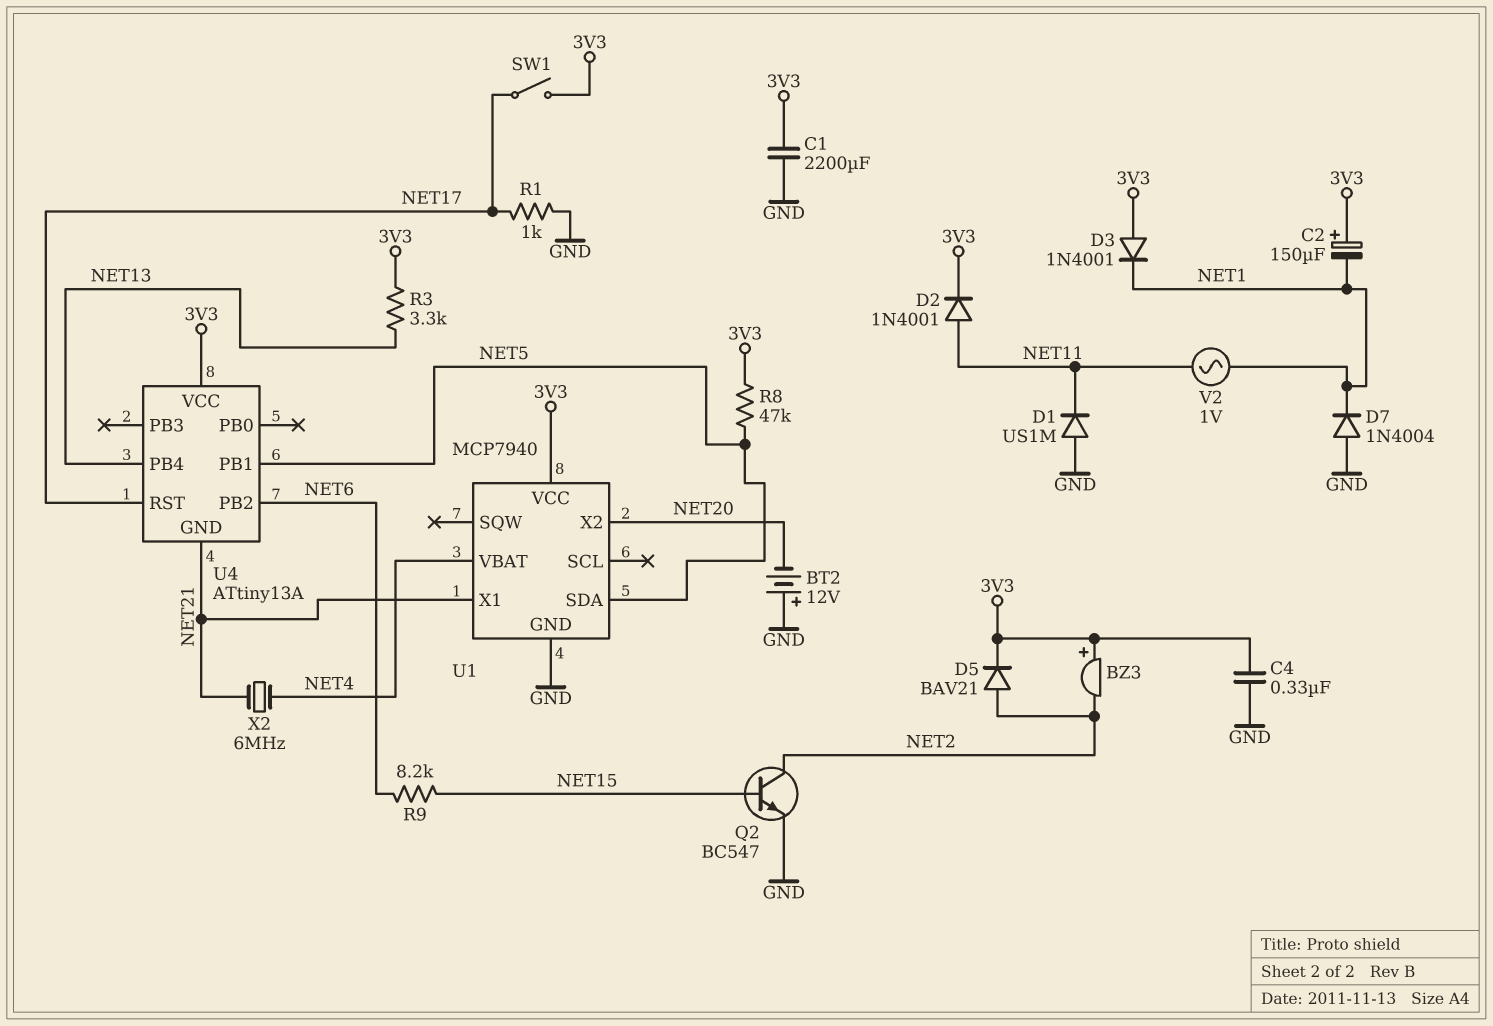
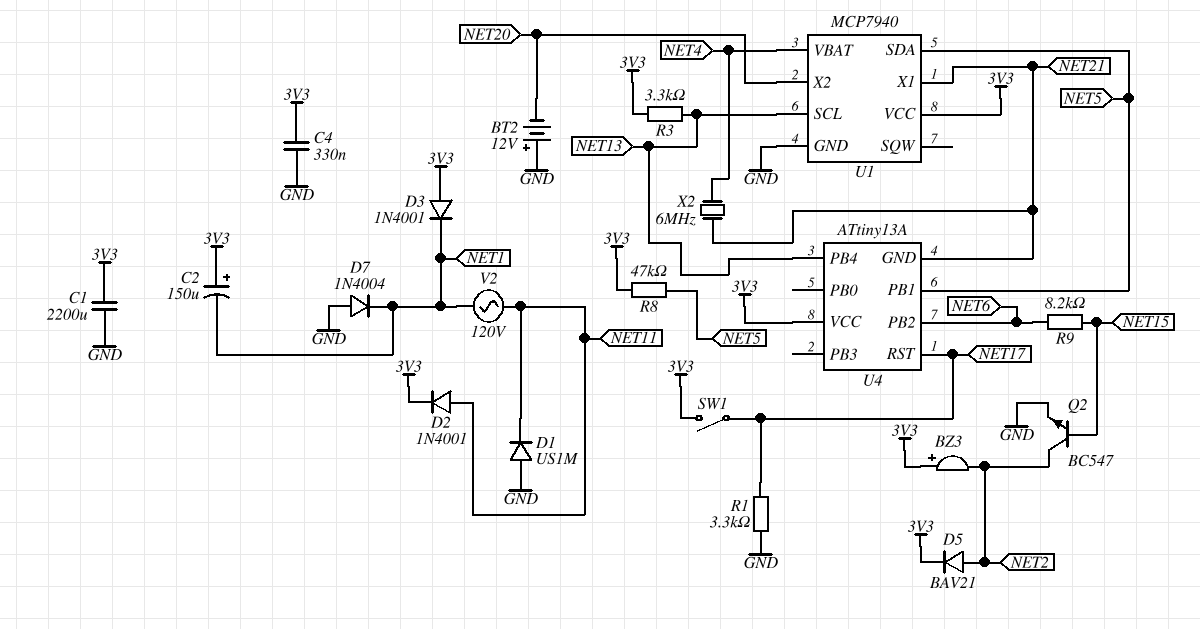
R1: 1k (GND, NET17) -> 3.3k (GND, NET17)
U1 pin SCL: none -> NET13
V2: AC 1V (NET1, NET11) -> AC 120V (NET1, NET11)

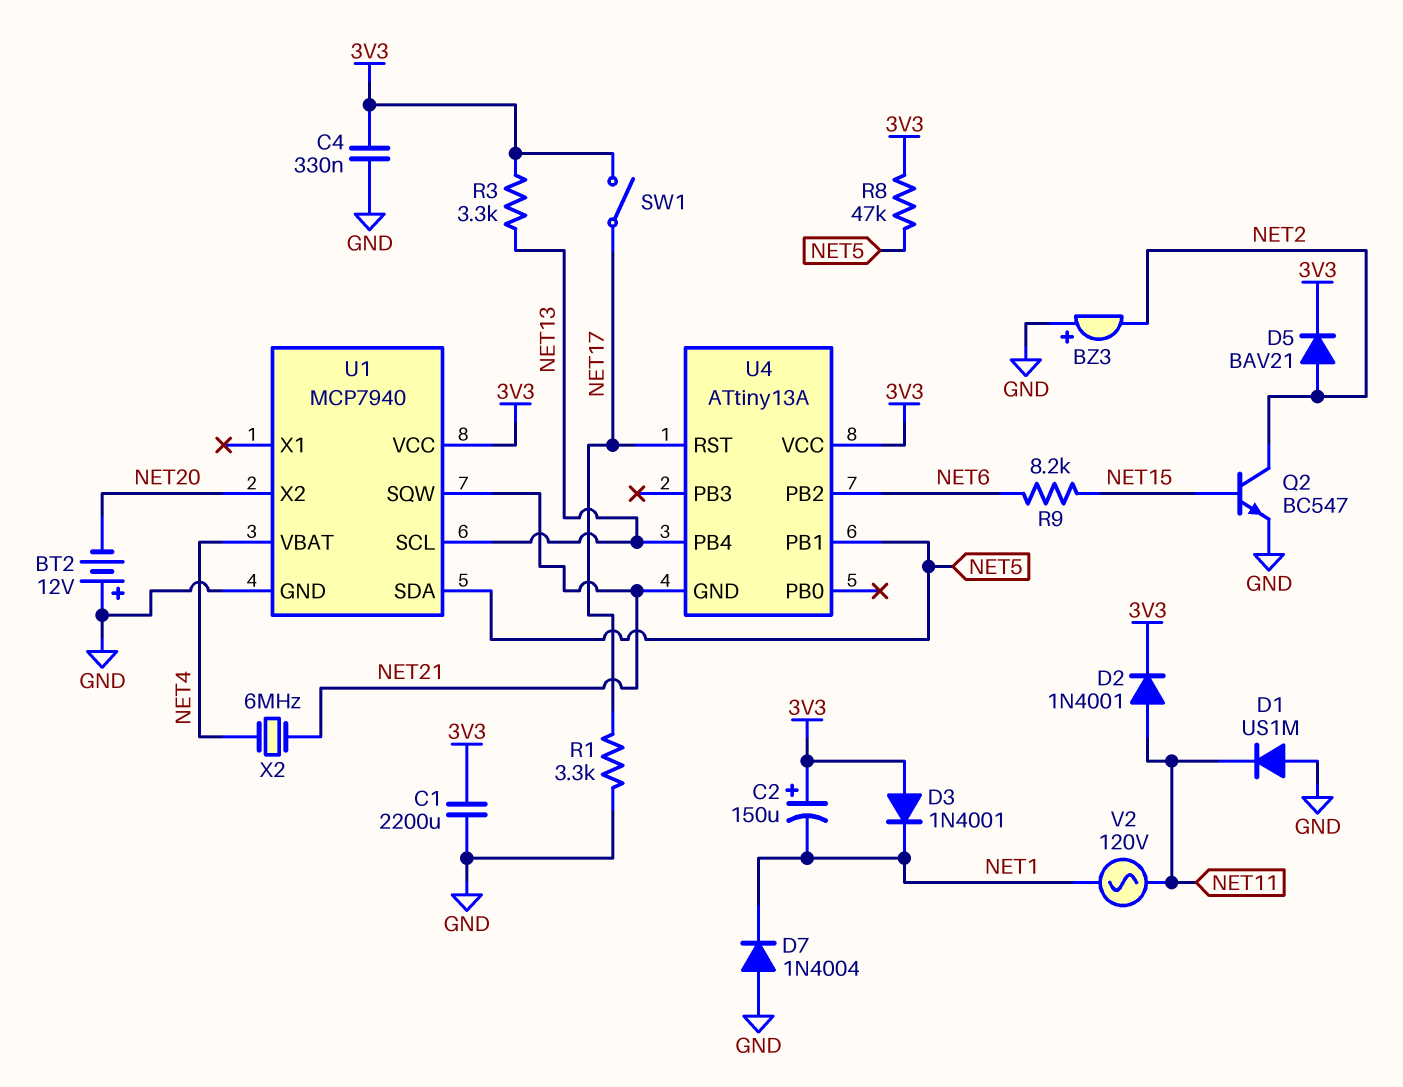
BZ3: buzzer (plus 3V3, minus NET2) -> buzzer (plus GND, minus NET2)
U1 pin SQW: none -> NET21
U1 pin X1: NET21 -> none

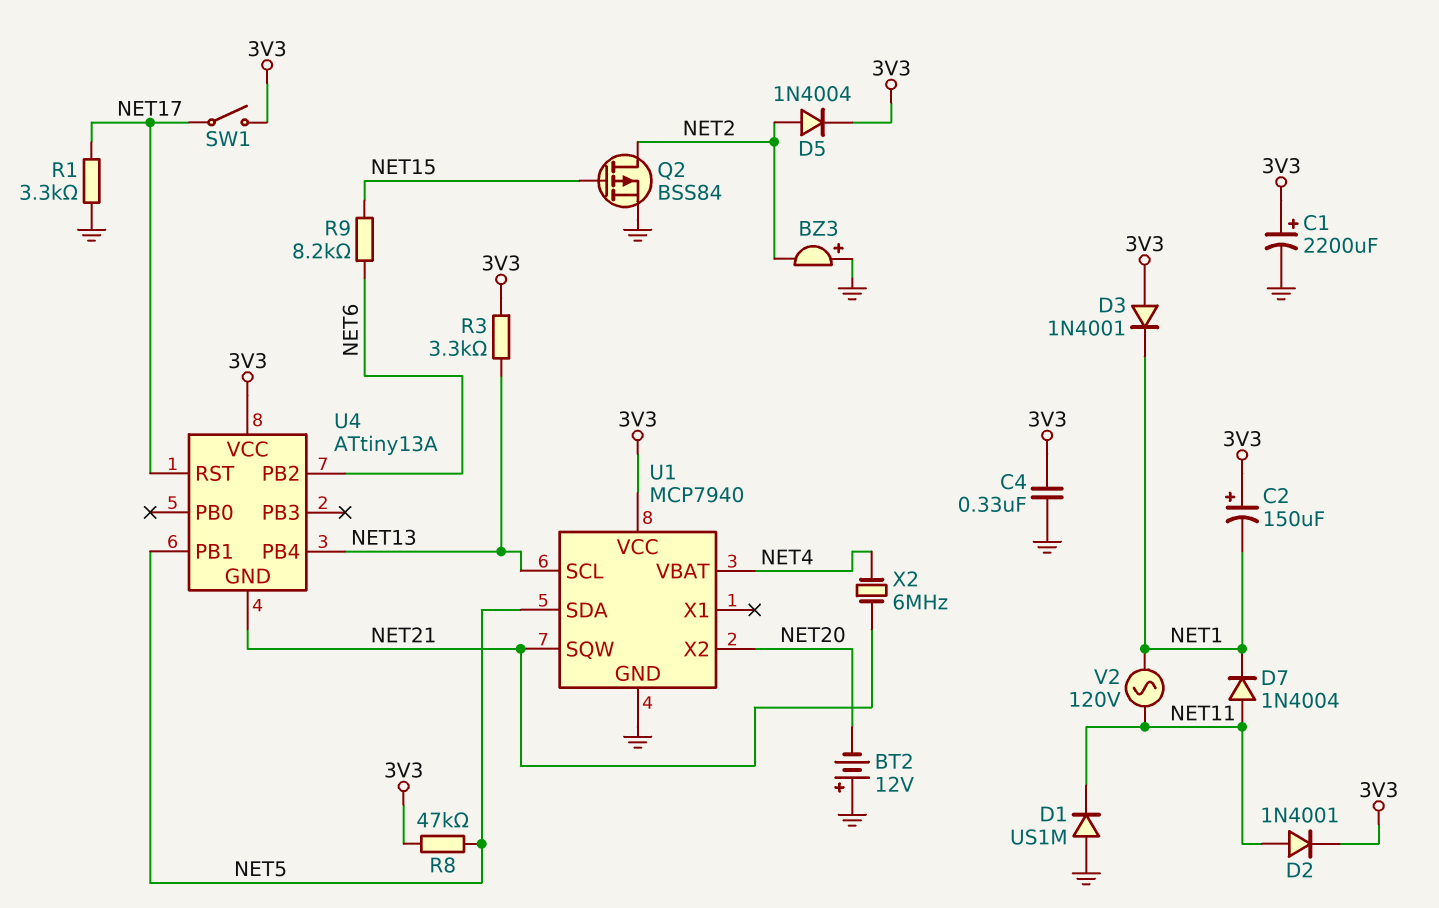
C1: 2200uF (3V3, GND) -> 2200uF (plus 3V3, minus GND)
D5: diode BAV21 (A NET2, K 3V3) -> diode 1N4004 (A NET2, K 3V3)
D7: diode 1N4004 (A GND, K NET1) -> diode 1N4004 (A NET11, K NET1)
Q2: NPN BC547 (B NET15, C NET2, E GND) -> PMOS BSS84 (G NET15, D NET2, S GND)

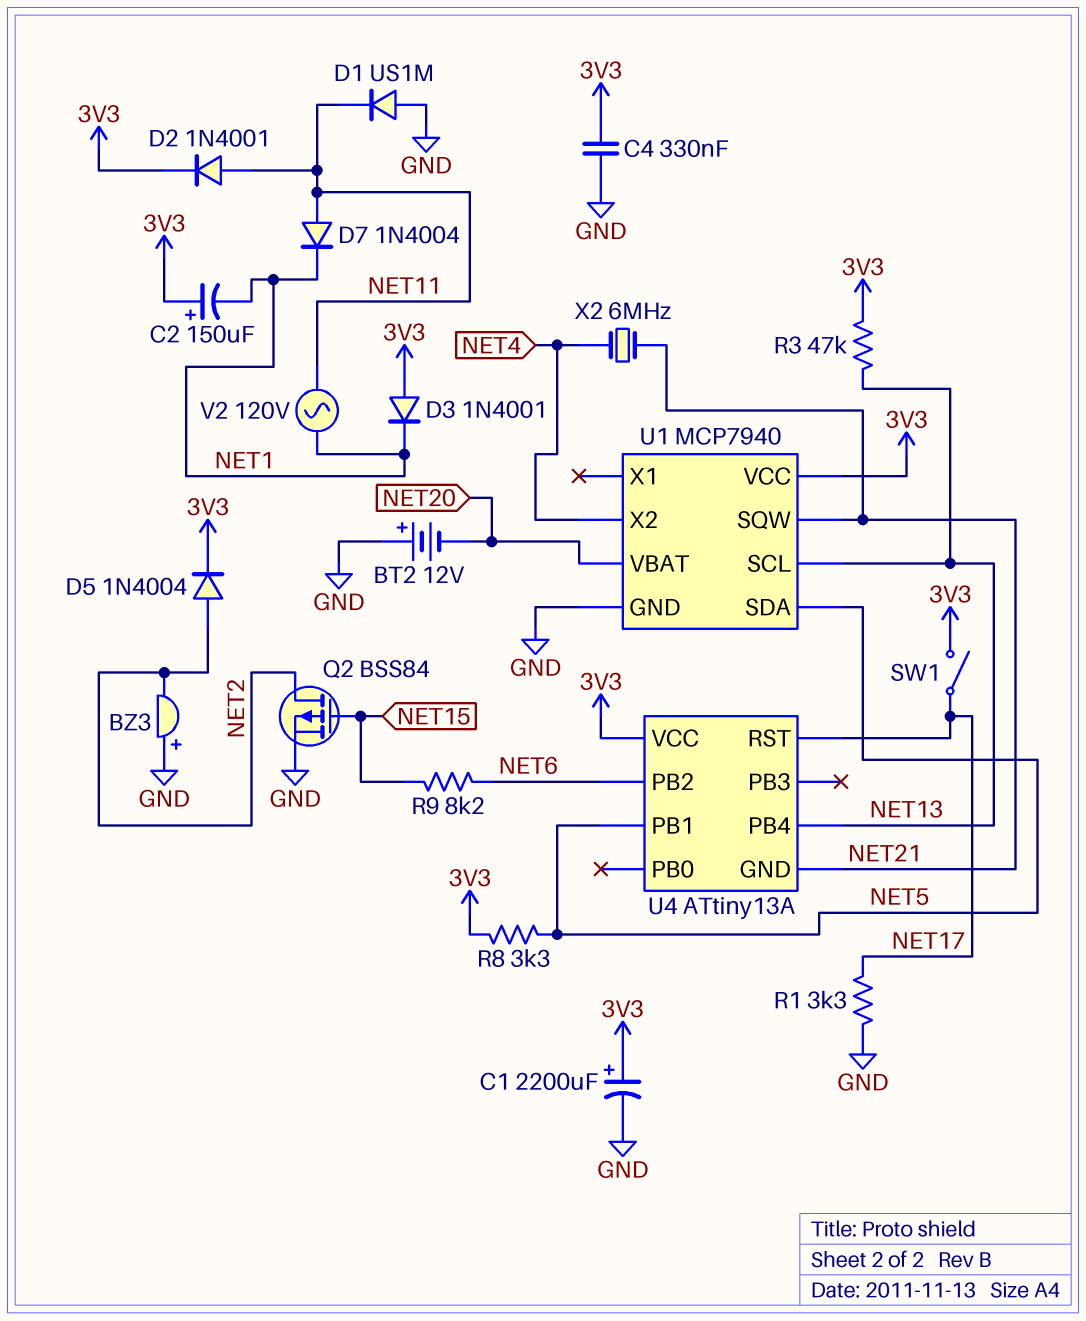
R3: 3.3k (3V3, NET13) -> 47k (3V3, NET13)
R8: 47k (3V3, NET5) -> 3.3k (3V3, NET5)
U1 pin VBAT: NET4 -> NET20
U1 pin X2: NET20 -> NET4

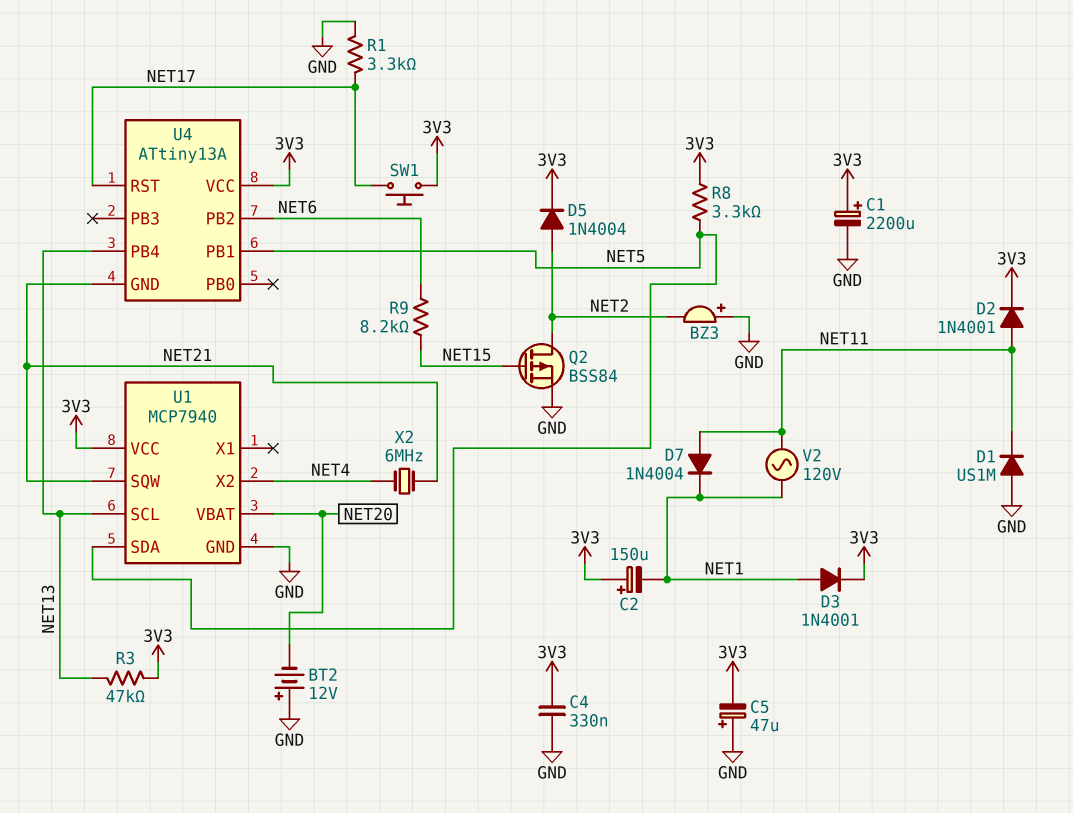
C5: none -> 47uF (plus GND, minus 3V3)
D3: diode 1N4001 (A 3V3, K NET1) -> diode 1N4001 (A NET1, K 3V3)
SW1: switch (3V3, NET17) -> button (3V3, NET17)

